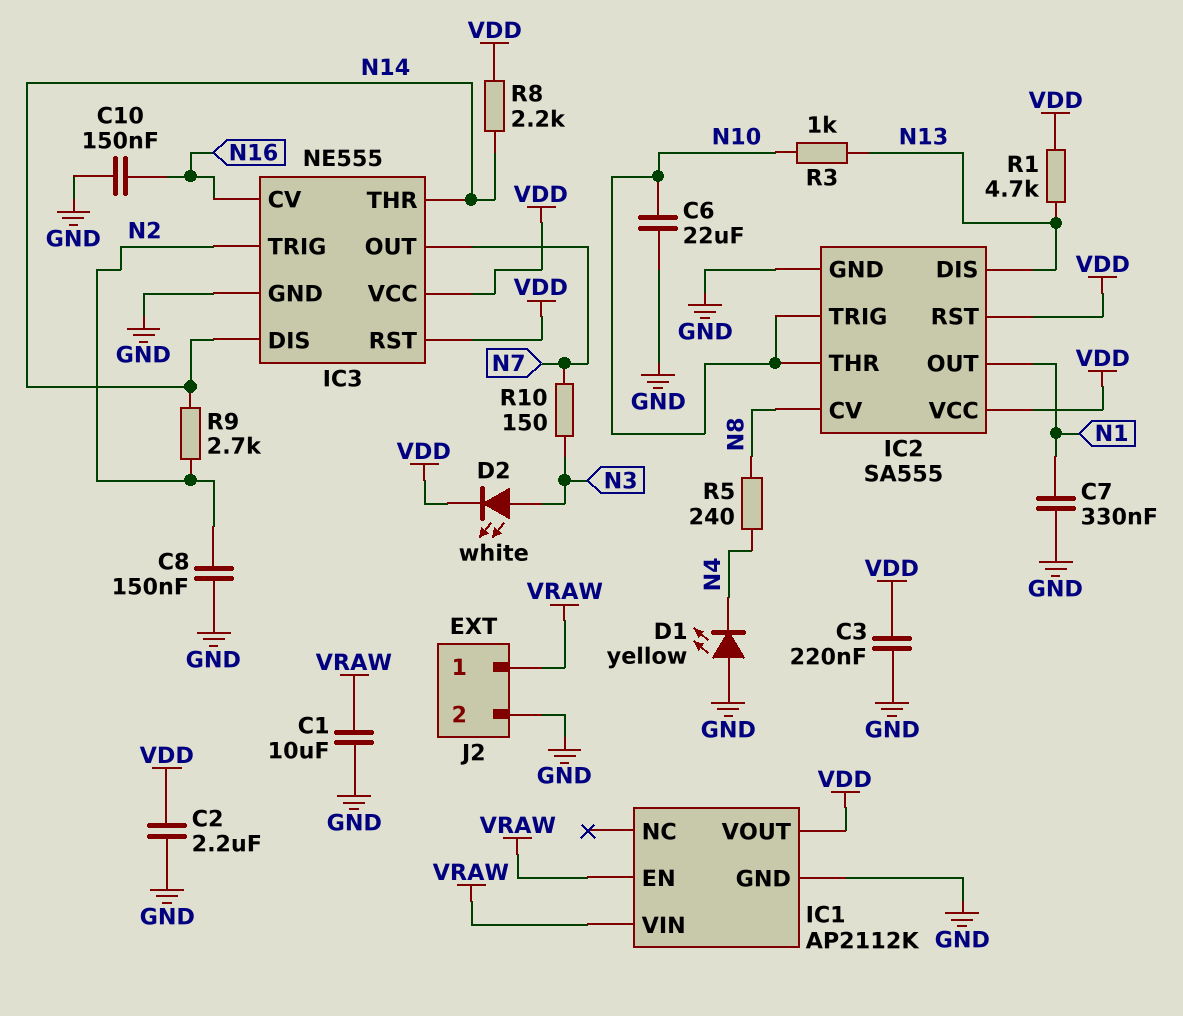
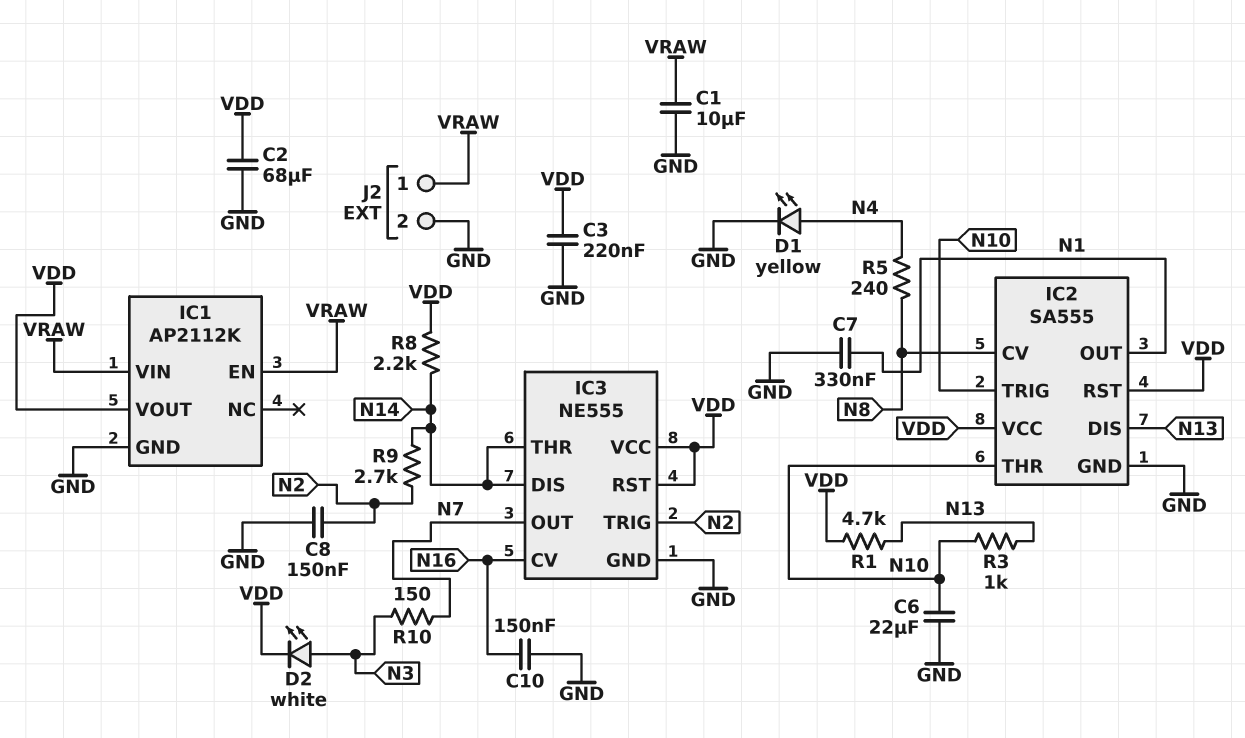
C2: 2.2uF (GND, VDD) -> 68uF (GND, VDD)
D1: LED yellow (A GND, K N4) -> LED yellow (A N4, K GND)

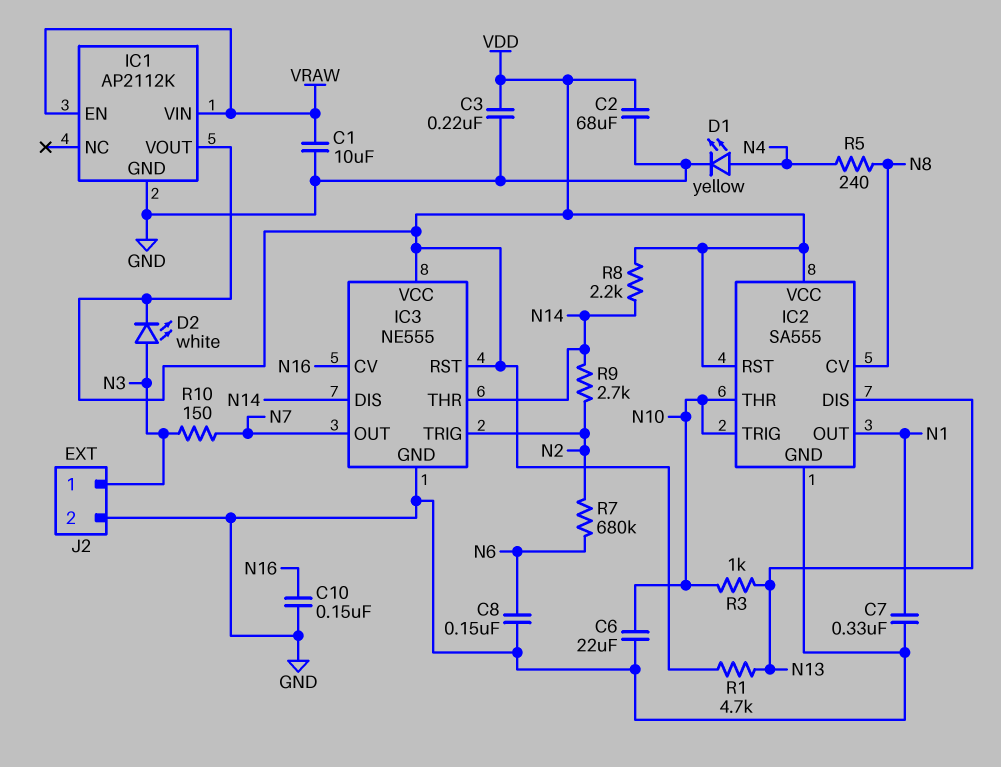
C8: 150nF (GND, N2) -> 150nF (GND, N6)
J2 pin 1: VRAW -> N3
R7: none -> 680k (N2, N6)

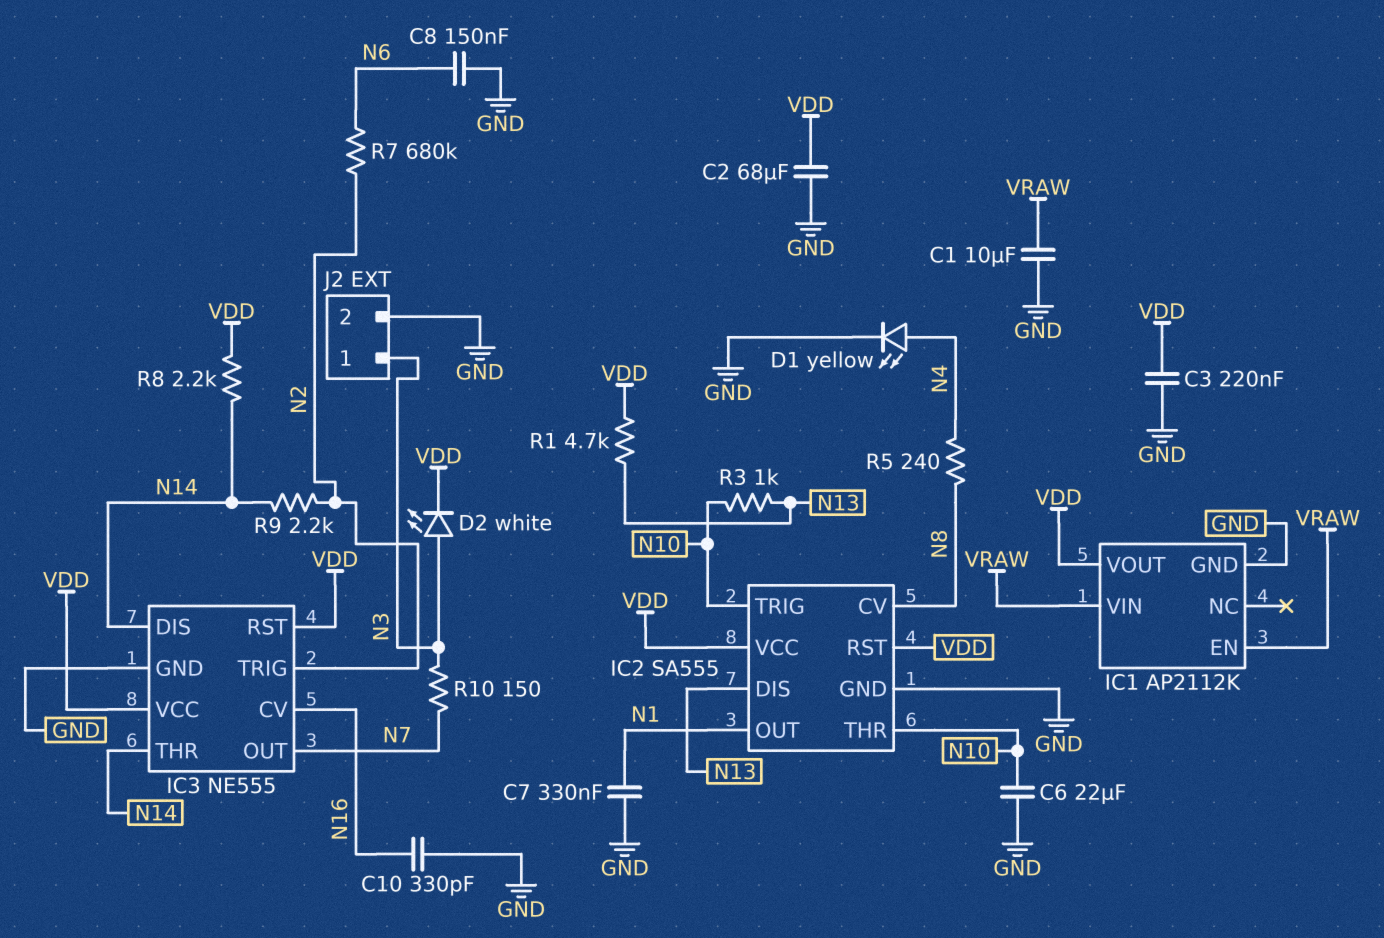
C10: 150nF (GND, N16) -> 330pF (GND, N16)
R9: 2.7k (N2, N14) -> 2.2k (N2, N14)

